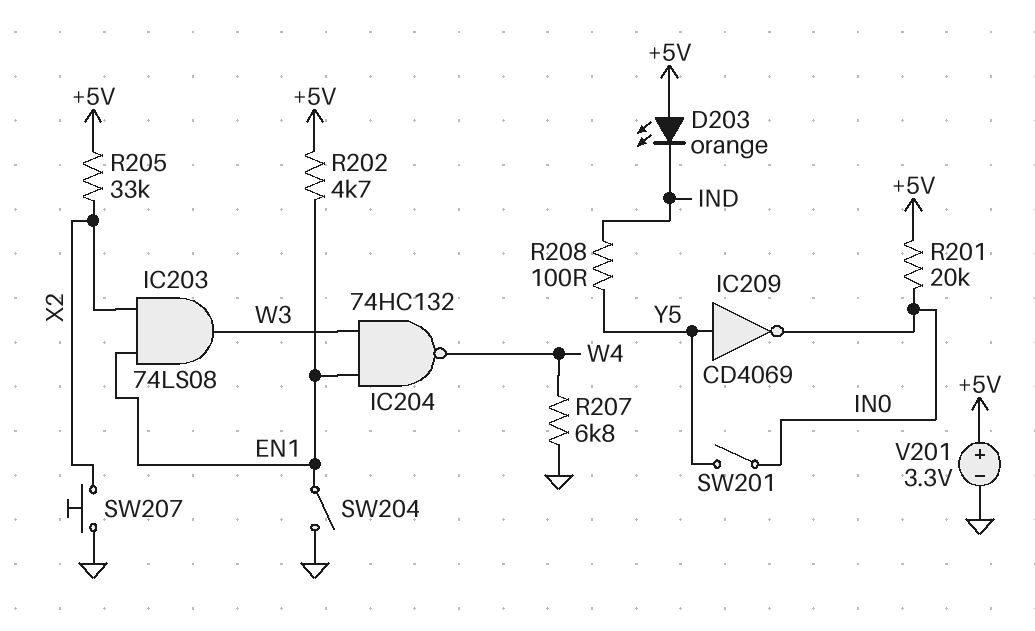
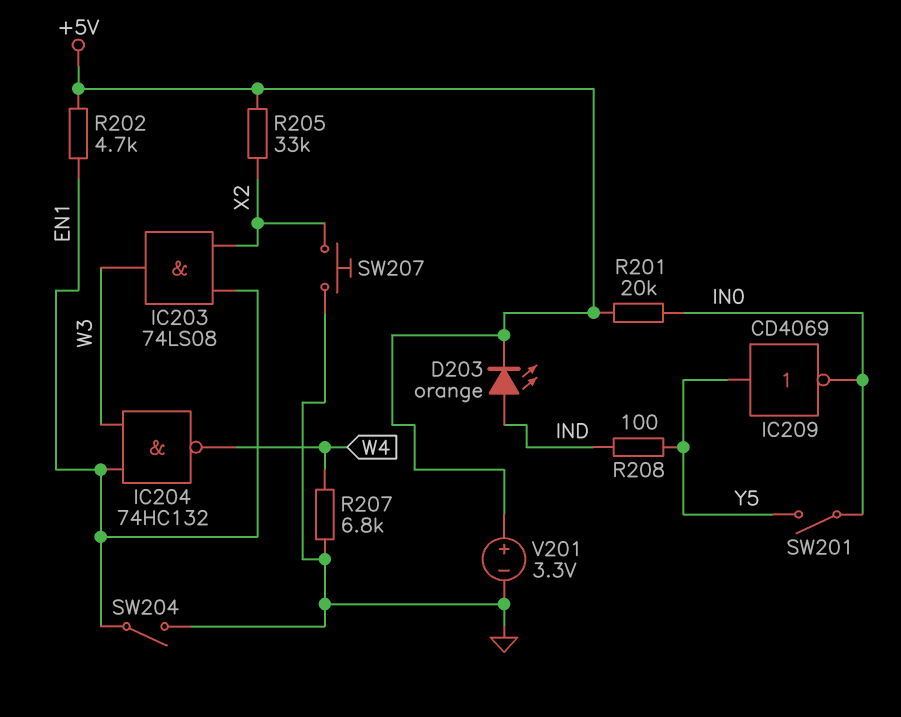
D203: LED orange (A +5V, K IND) -> LED orange (A IND, K +5V)

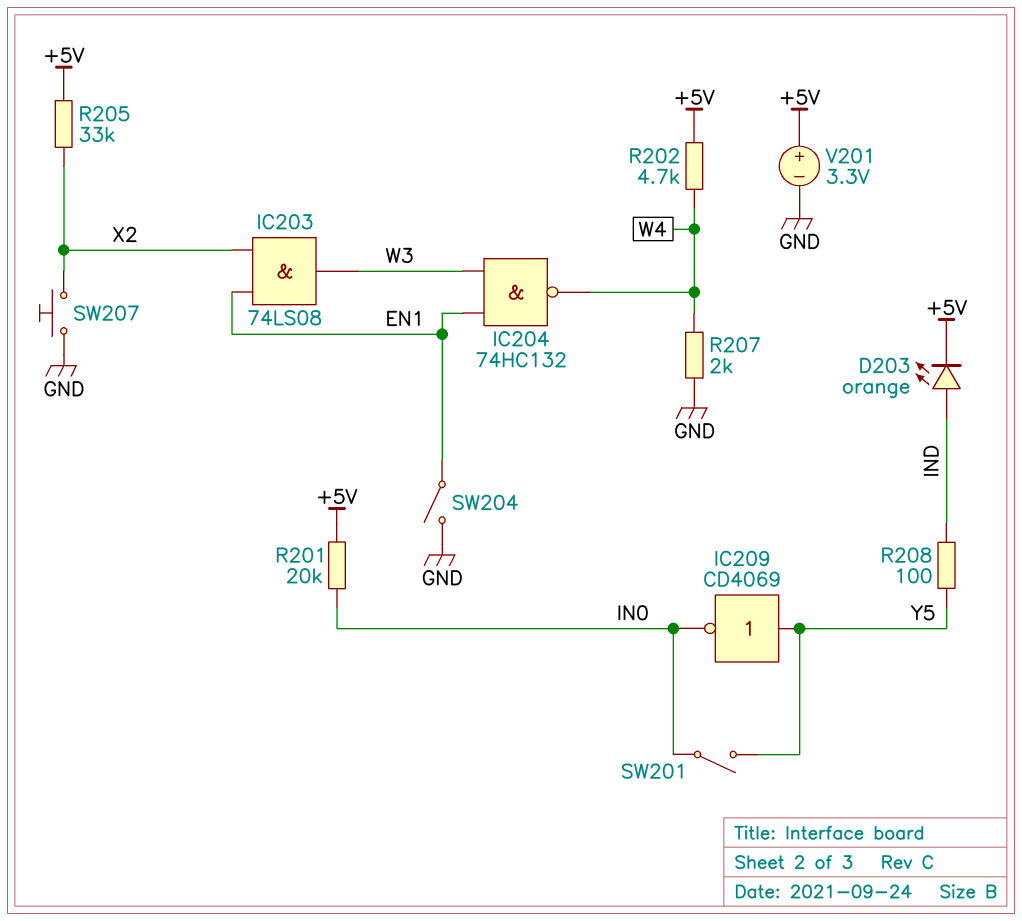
R202: 4.7k (+5V, EN1) -> 4.7k (+5V, W4)
R207: 6.8k (GND, W4) -> 2k (GND, W4)

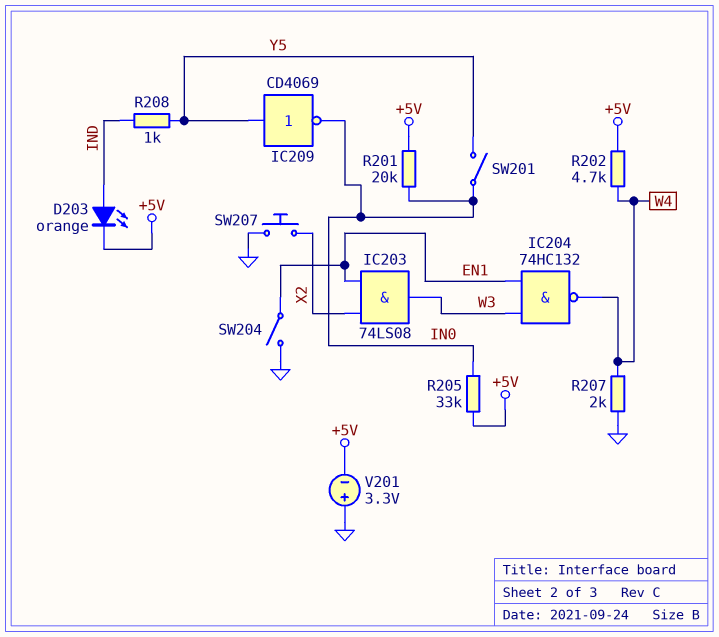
R205: 33k (+5V, X2) -> 33k (+5V, IN0)
R208: 100 (IND, Y5) -> 1k (IND, Y5)
V201: 3.3V (plus +5V, minus GND) -> 3.3V (plus GND, minus +5V)

